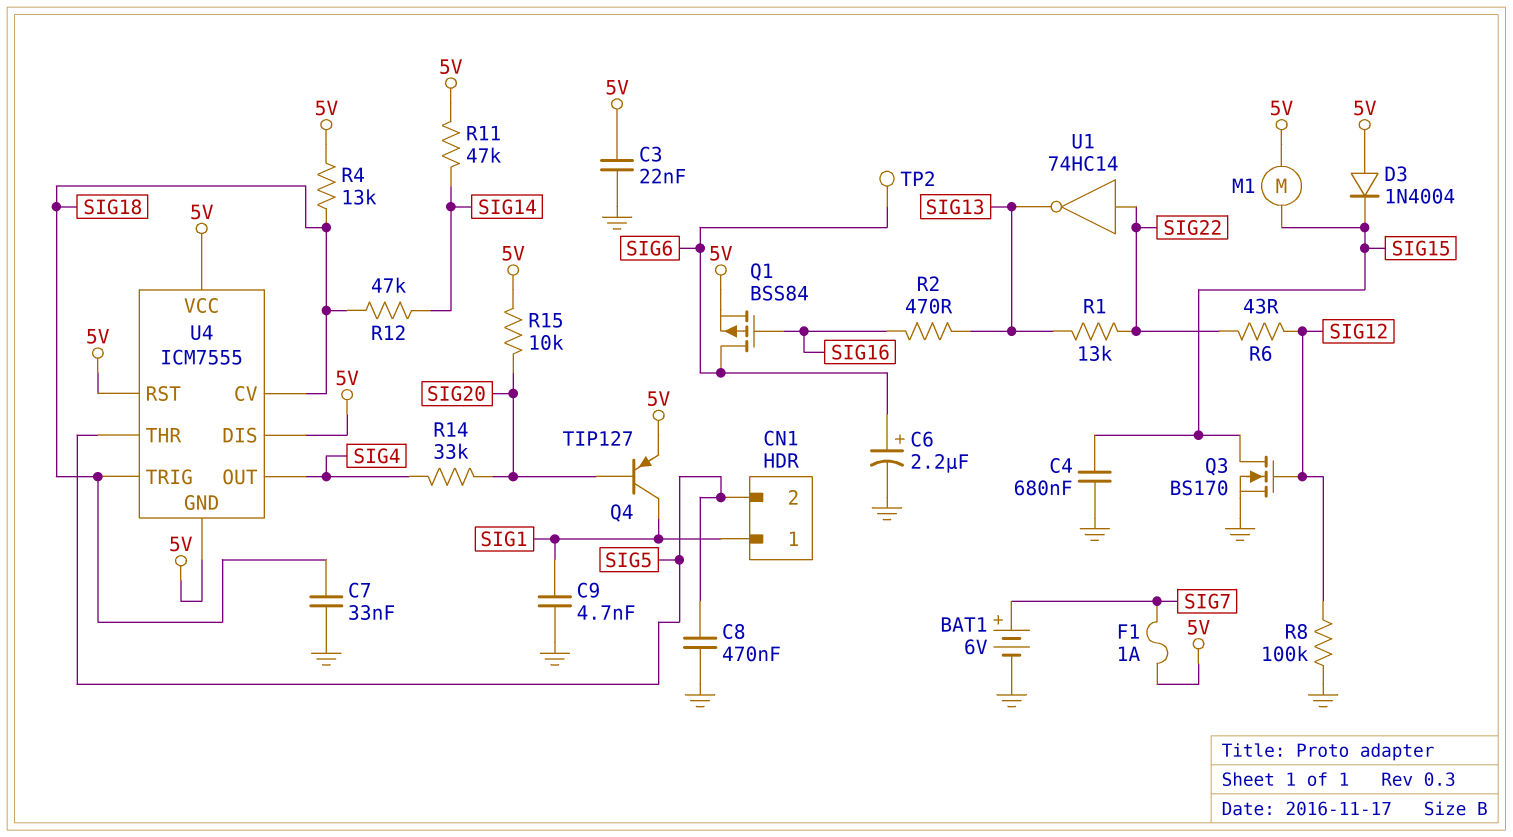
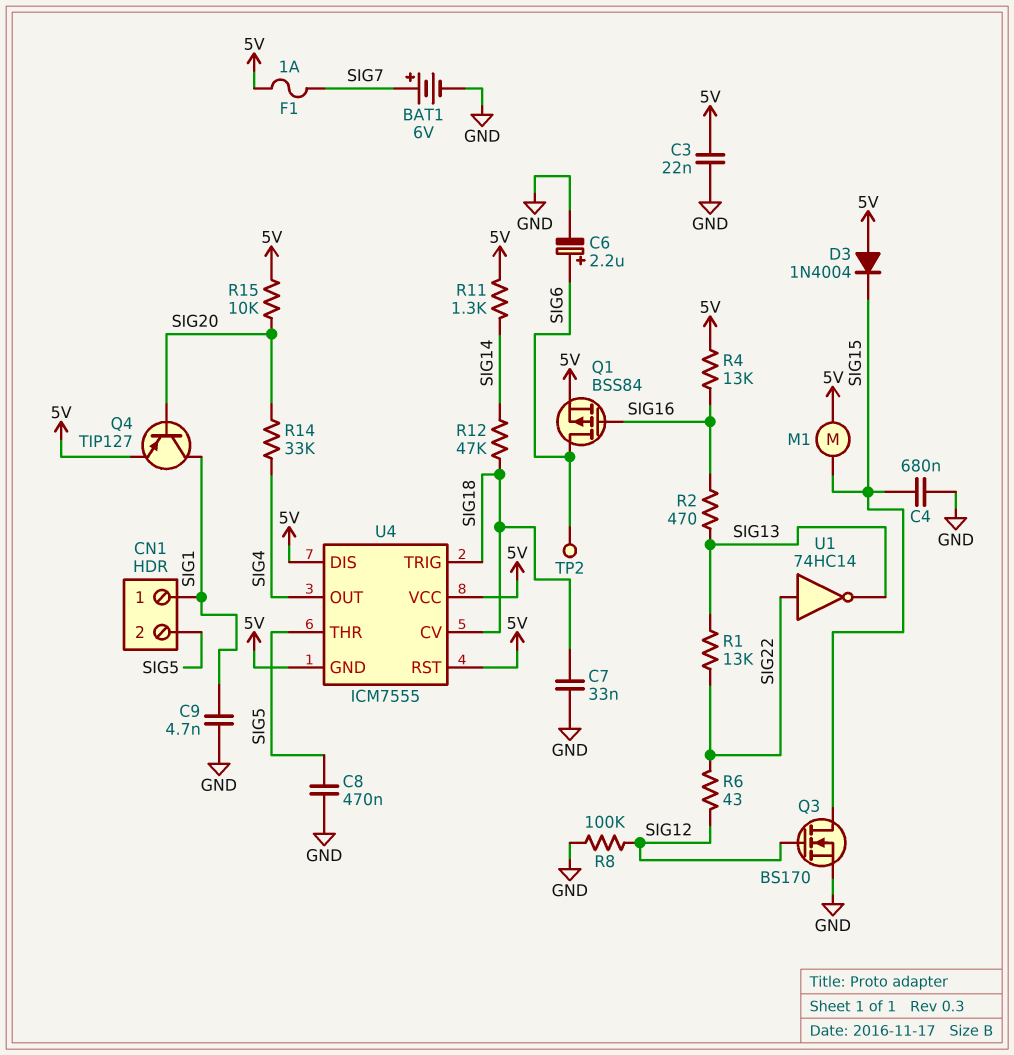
R4: 13k (5V, SIG18) -> 13k (5V, SIG16)
R11: 47k (5V, SIG14) -> 1.3k (5V, SIG14)

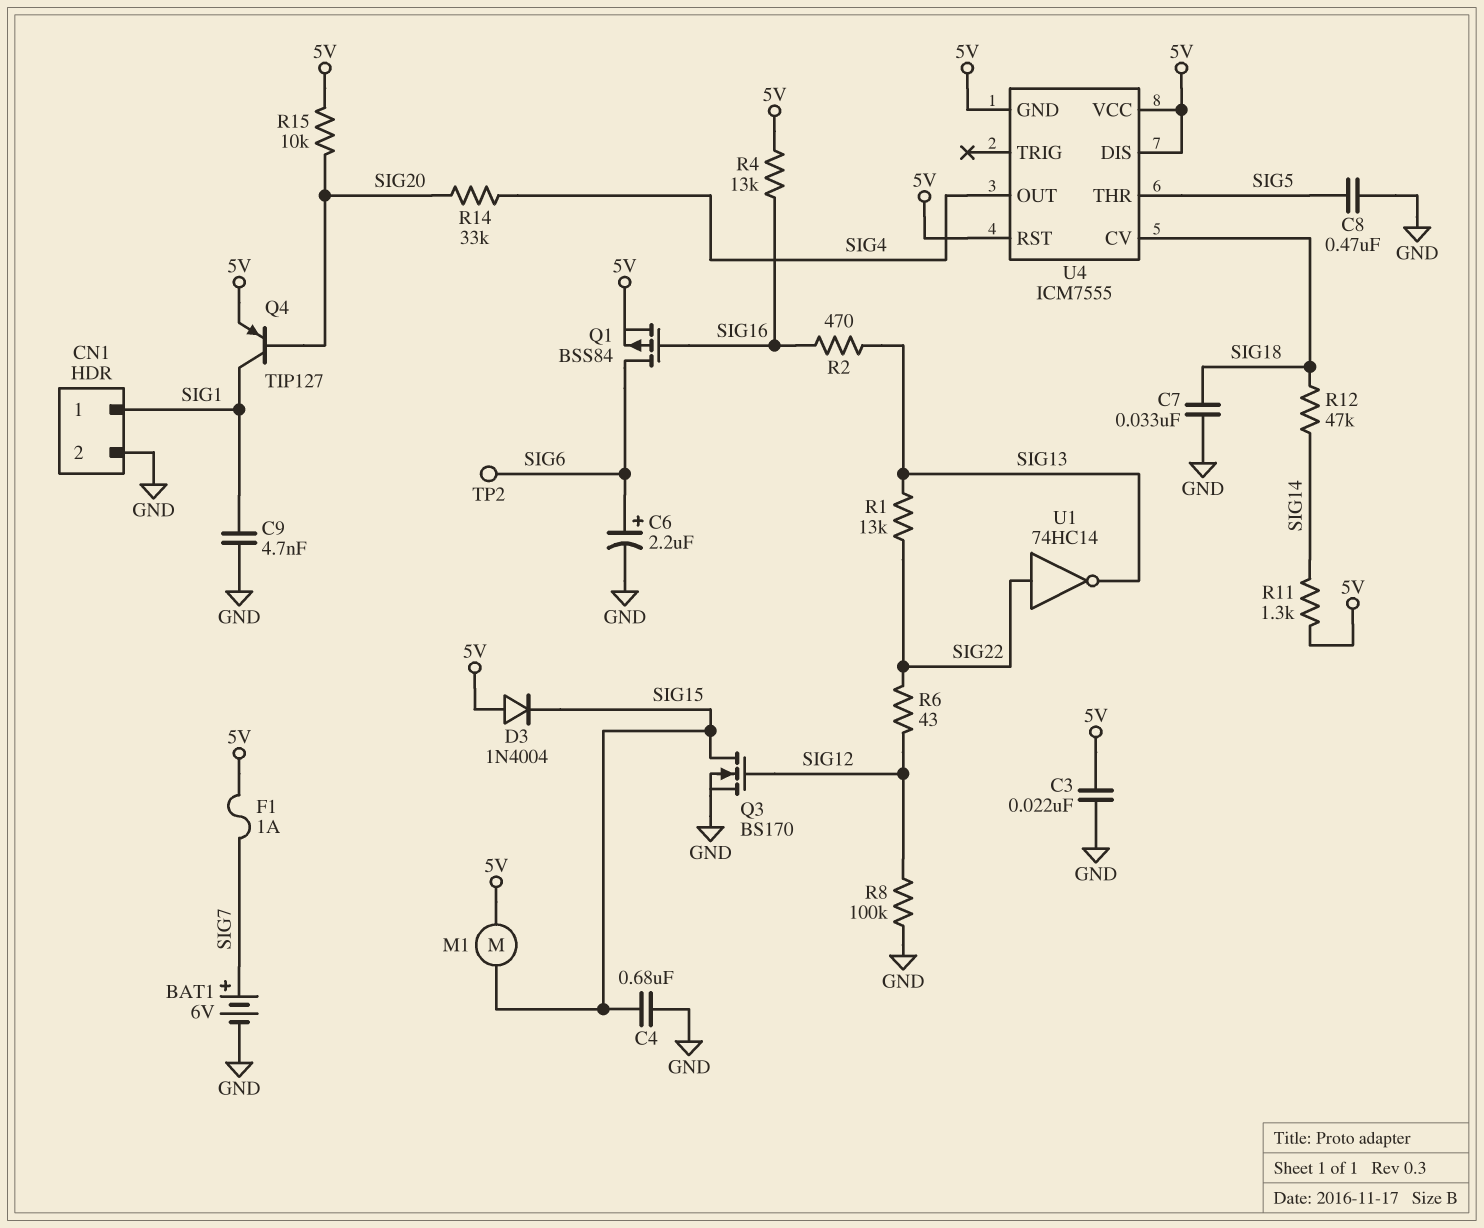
CN1 pin 2: SIG5 -> GND
U4 pin TRIG: SIG18 -> none

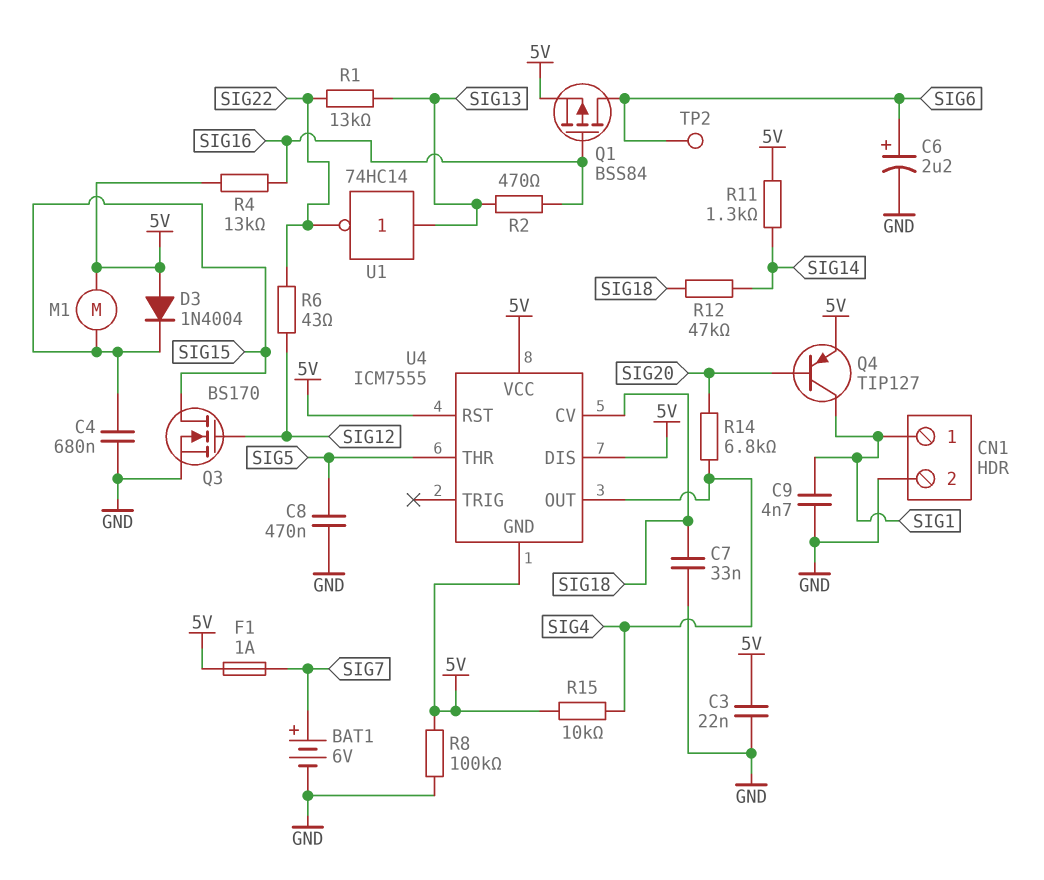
R8: 100k (GND, SIG12) -> 100k (5V, GND)
R14: 33k (SIG4, SIG20) -> 6.8k (SIG4, SIG20)
R15: 10k (5V, SIG20) -> 10k (5V, SIG4)
U1: NOT 74HC14 (in SIG22, out SIG13) -> NOT 74HC14 (in SIG13, out SIG22)

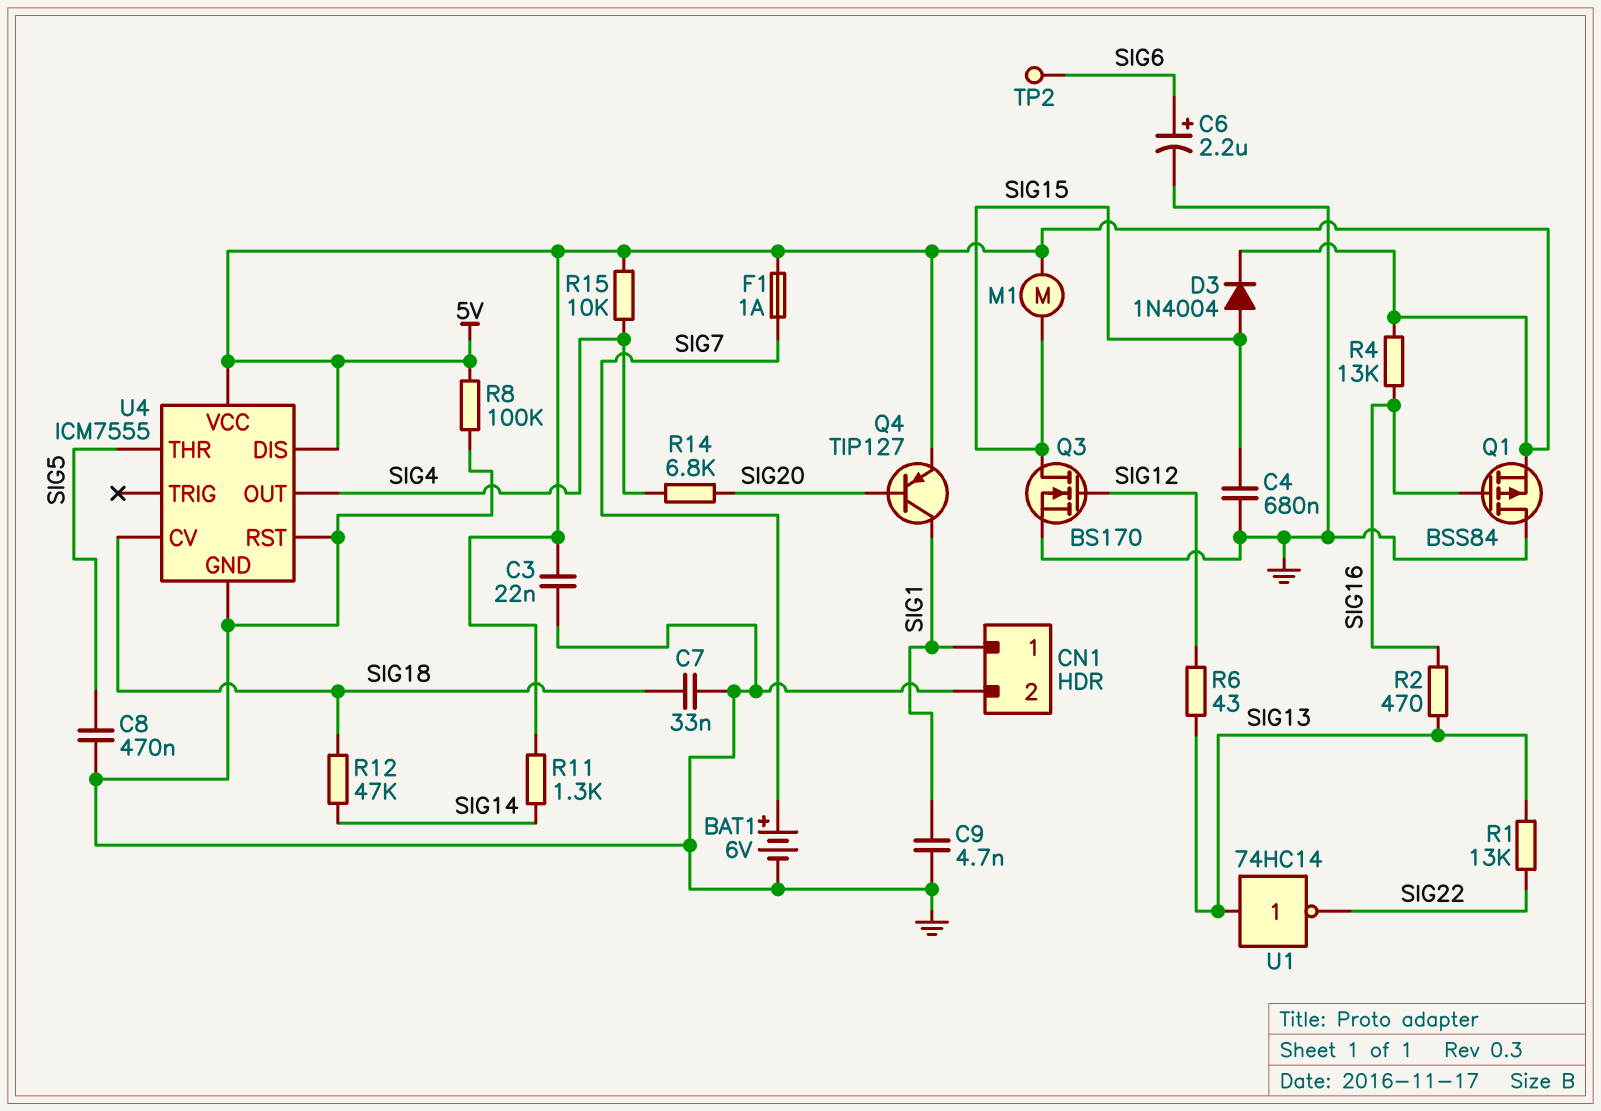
D3: diode 1N4004 (A 5V, K SIG15) -> diode 1N4004 (A SIG15, K 5V)
Q1: PMOS BSS84 (G SIG16, D SIG6, S 5V) -> PMOS BSS84 (G SIG16, D GND, S 5V)
R6: 43 (SIG12, SIG22) -> 43 (SIG12, SIG13)
U4 pin GND: 5V -> GND
U4 pin RST: 5V -> GND

